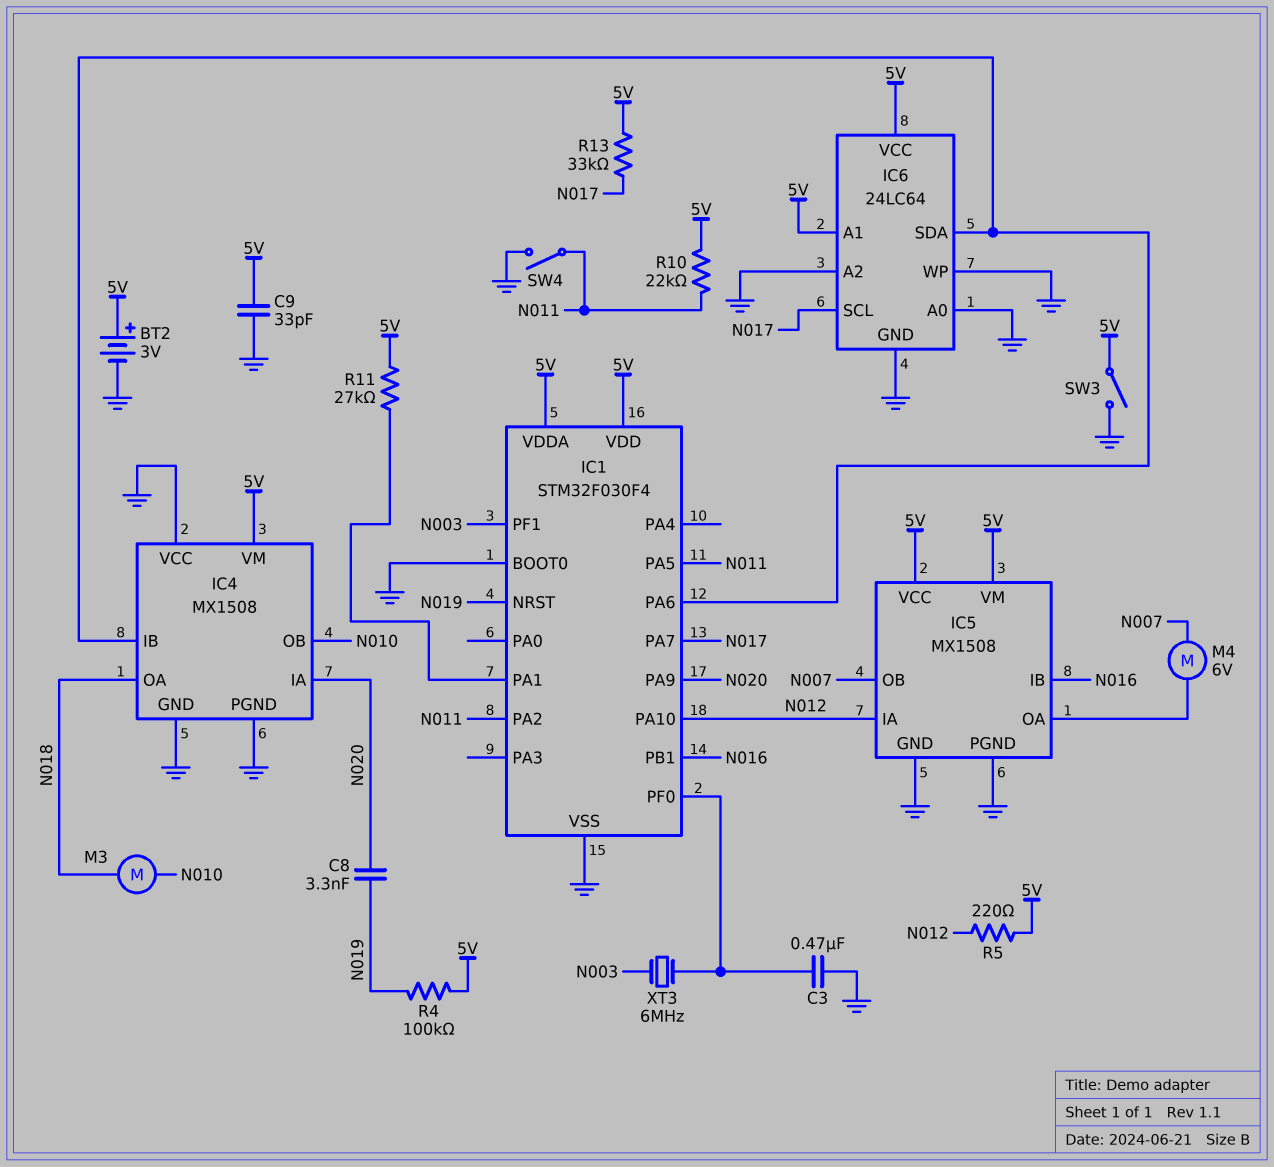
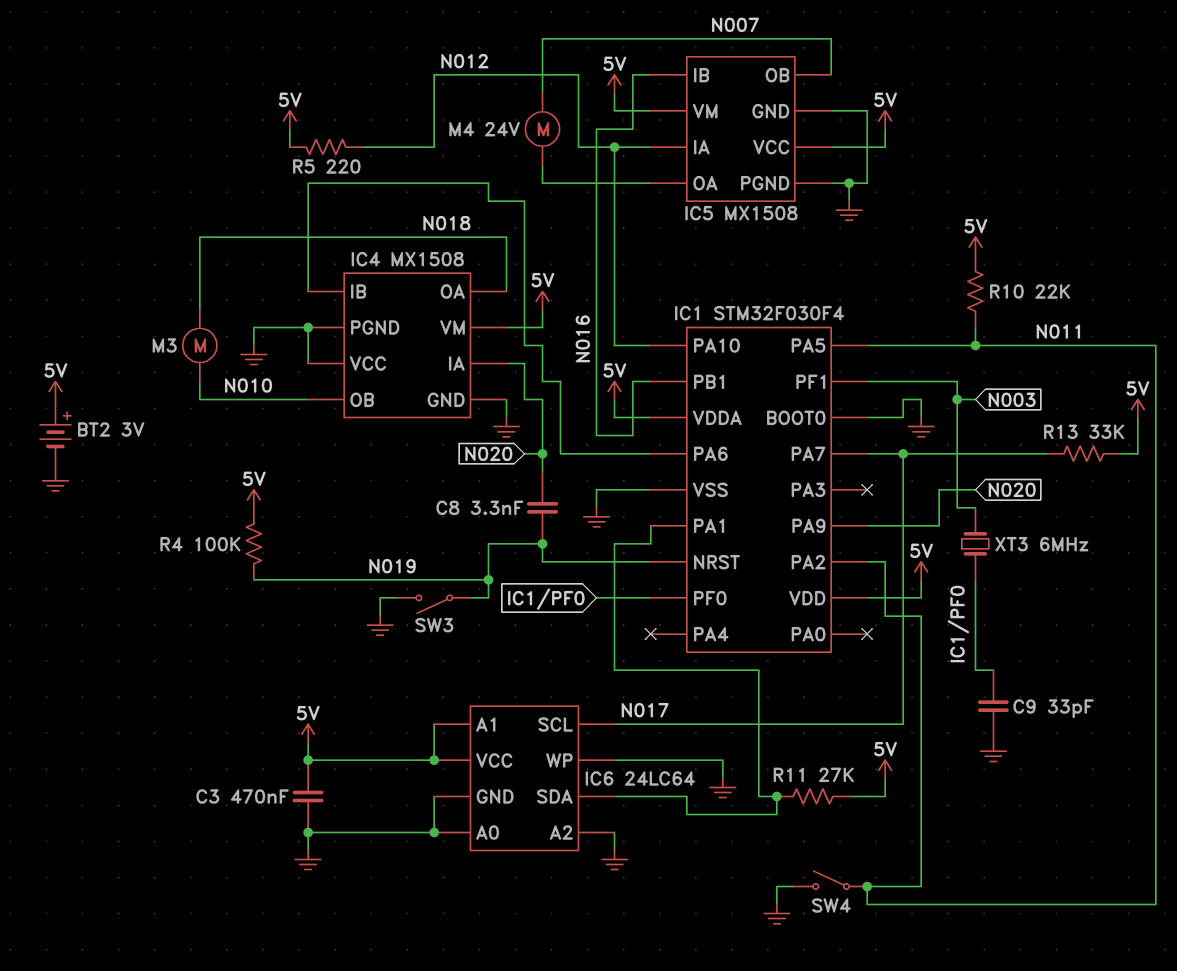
C3: 470nF (GND, IC1/PF0) -> 470nF (5V, GND)
C9: 33pF (5V, GND) -> 33pF (GND, IC1/PF0)
IC6 pin SDA: IC1/PA6 -> IC1/PA1
M4: motor 6V (IC5/OA, N007) -> motor 24V (IC5/OA, N007)
SW3: switch (5V, GND) -> switch (GND, N019)

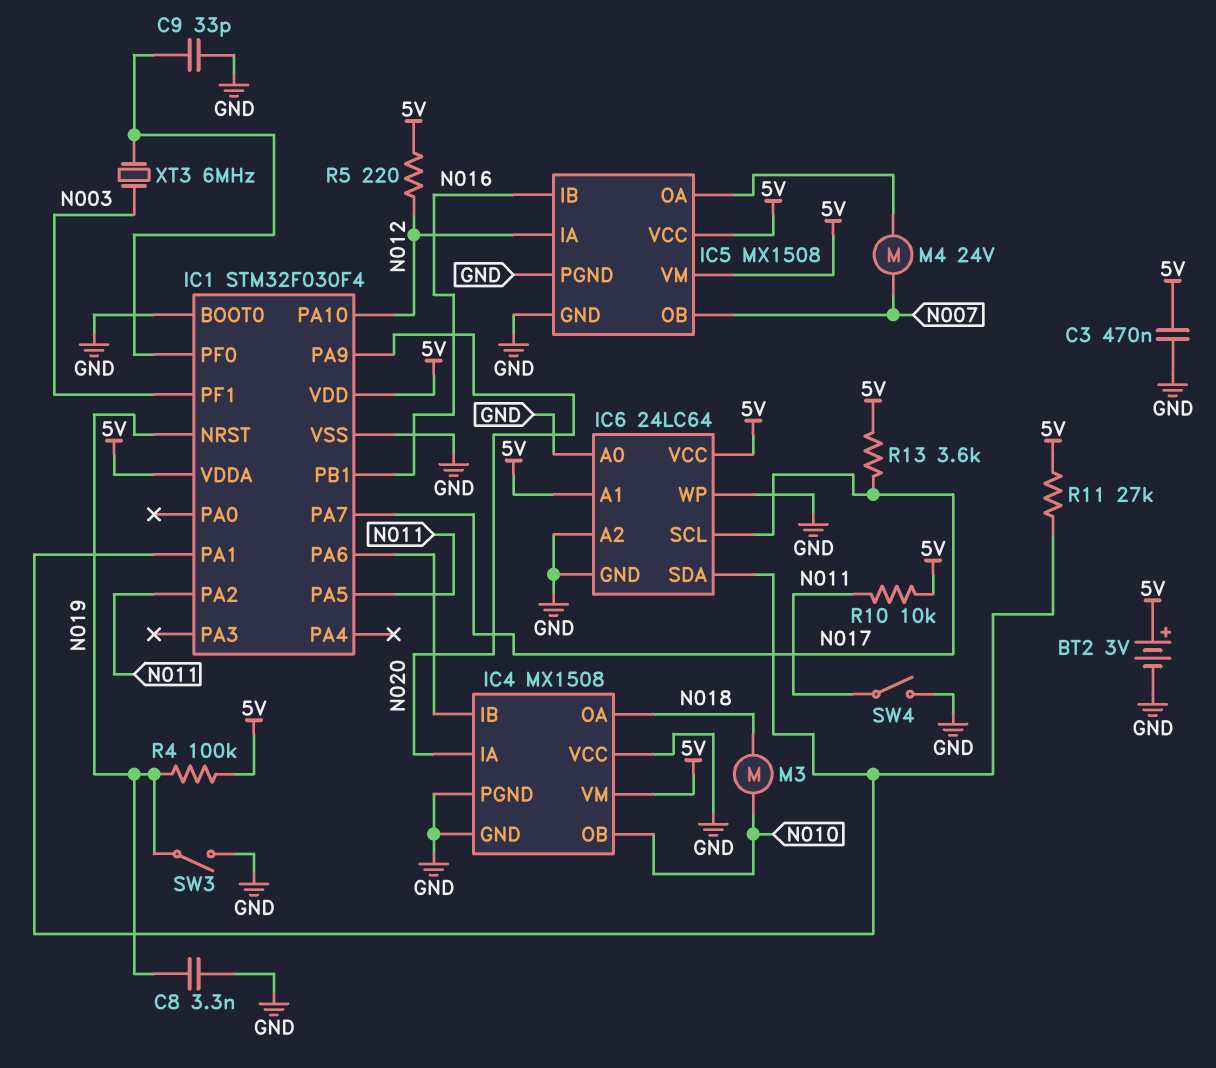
C8: 3.3nF (N019, N020) -> 3.3nF (GND, N019)
R10: 22k (5V, N011) -> 10k (5V, N011)
R13: 33k (5V, N017) -> 3.6k (5V, N017)

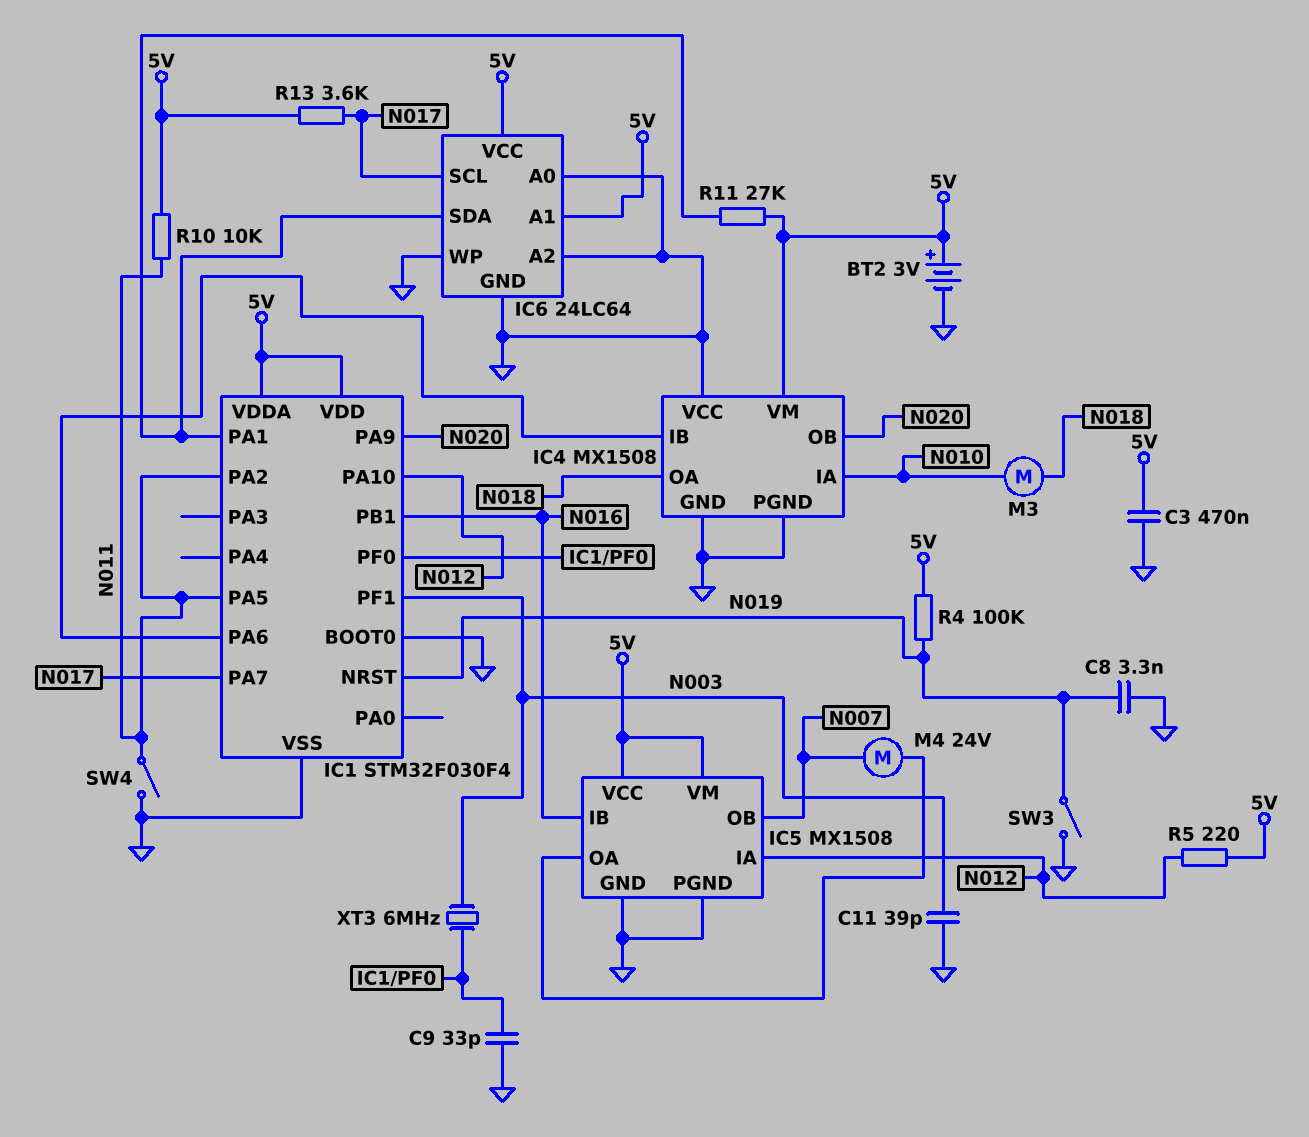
C11: none -> 39pF (GND, N003)
IC4 pin IA: N020 -> N010
IC4 pin OB: N010 -> N020

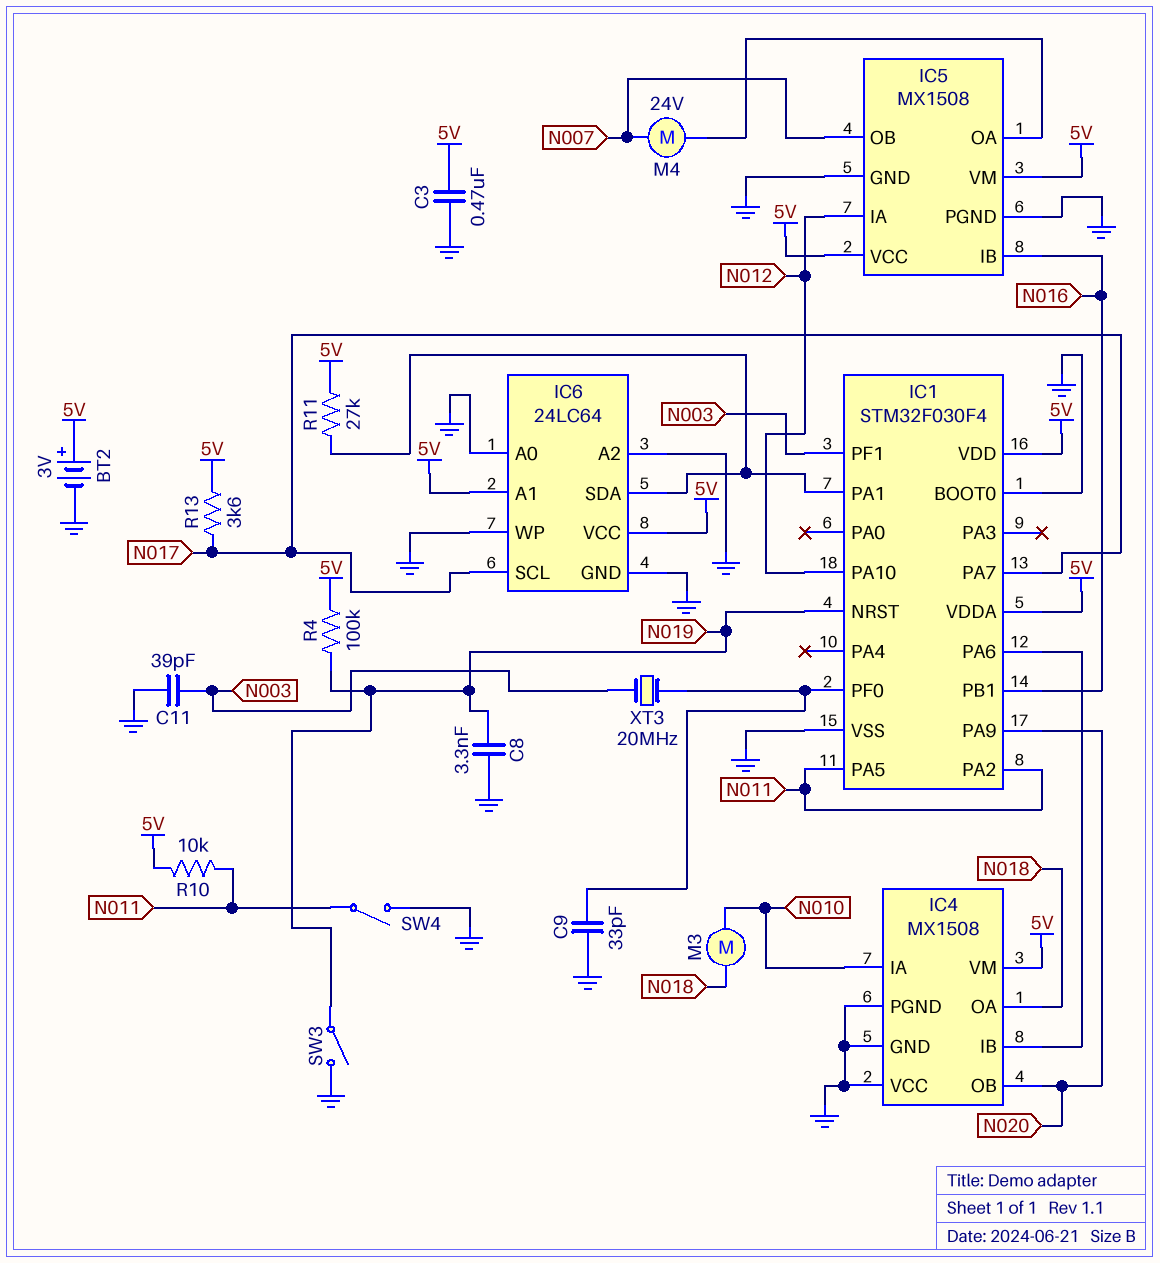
R5: 220 (5V, N012) -> none
XT3: 6MHz (IC1/PF0, N003) -> 20MHz (IC1/PF0, N003)

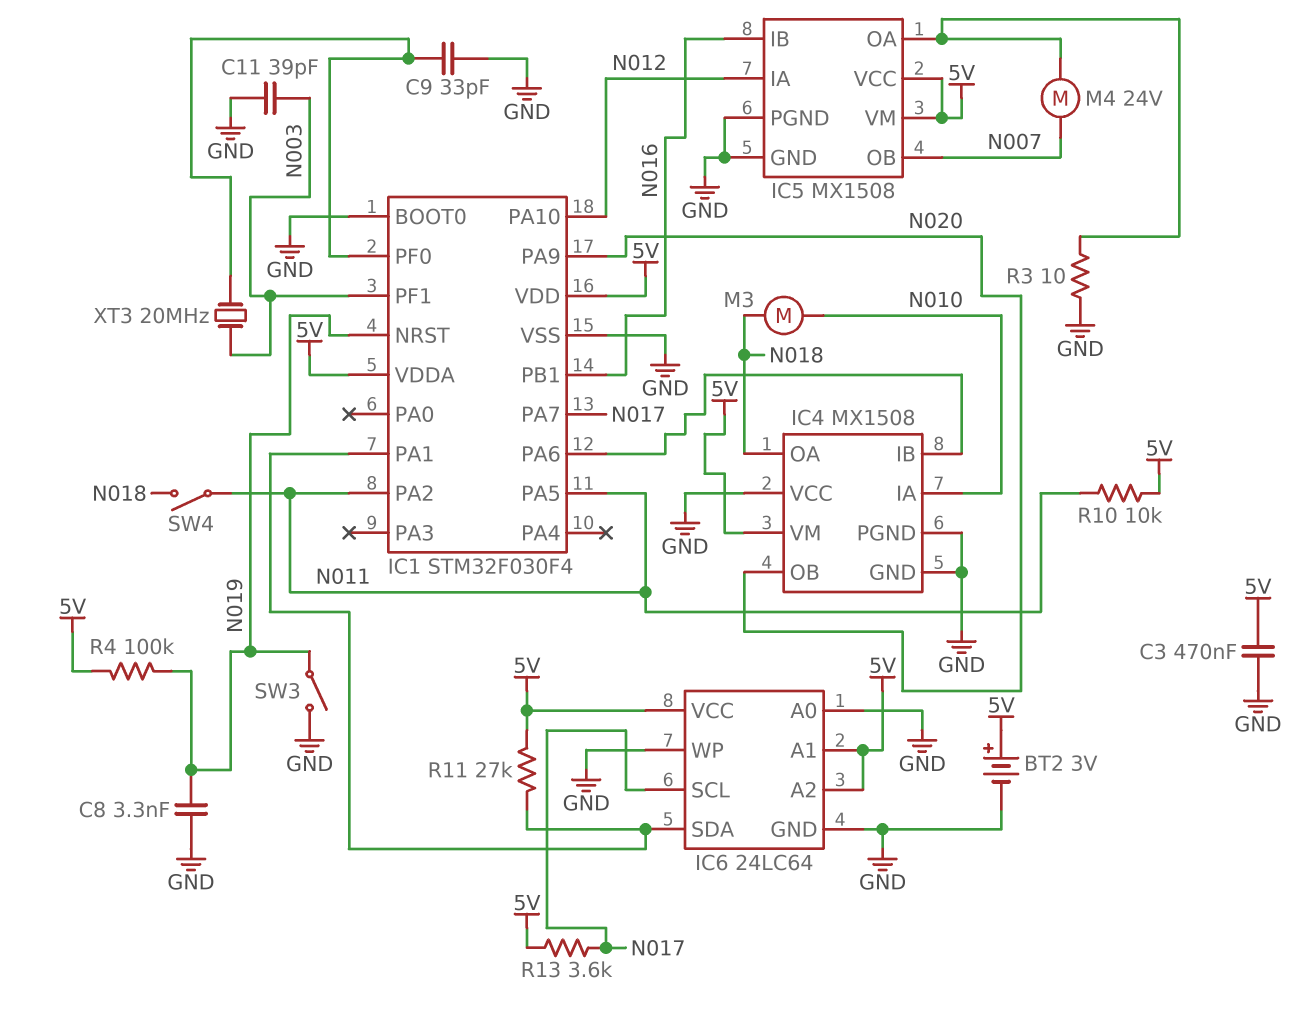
IC6 pin A2: GND -> 5V
R3: none -> 10 (GND, IC5/OA)
SW4: switch (GND, N011) -> switch (N011, N018)

